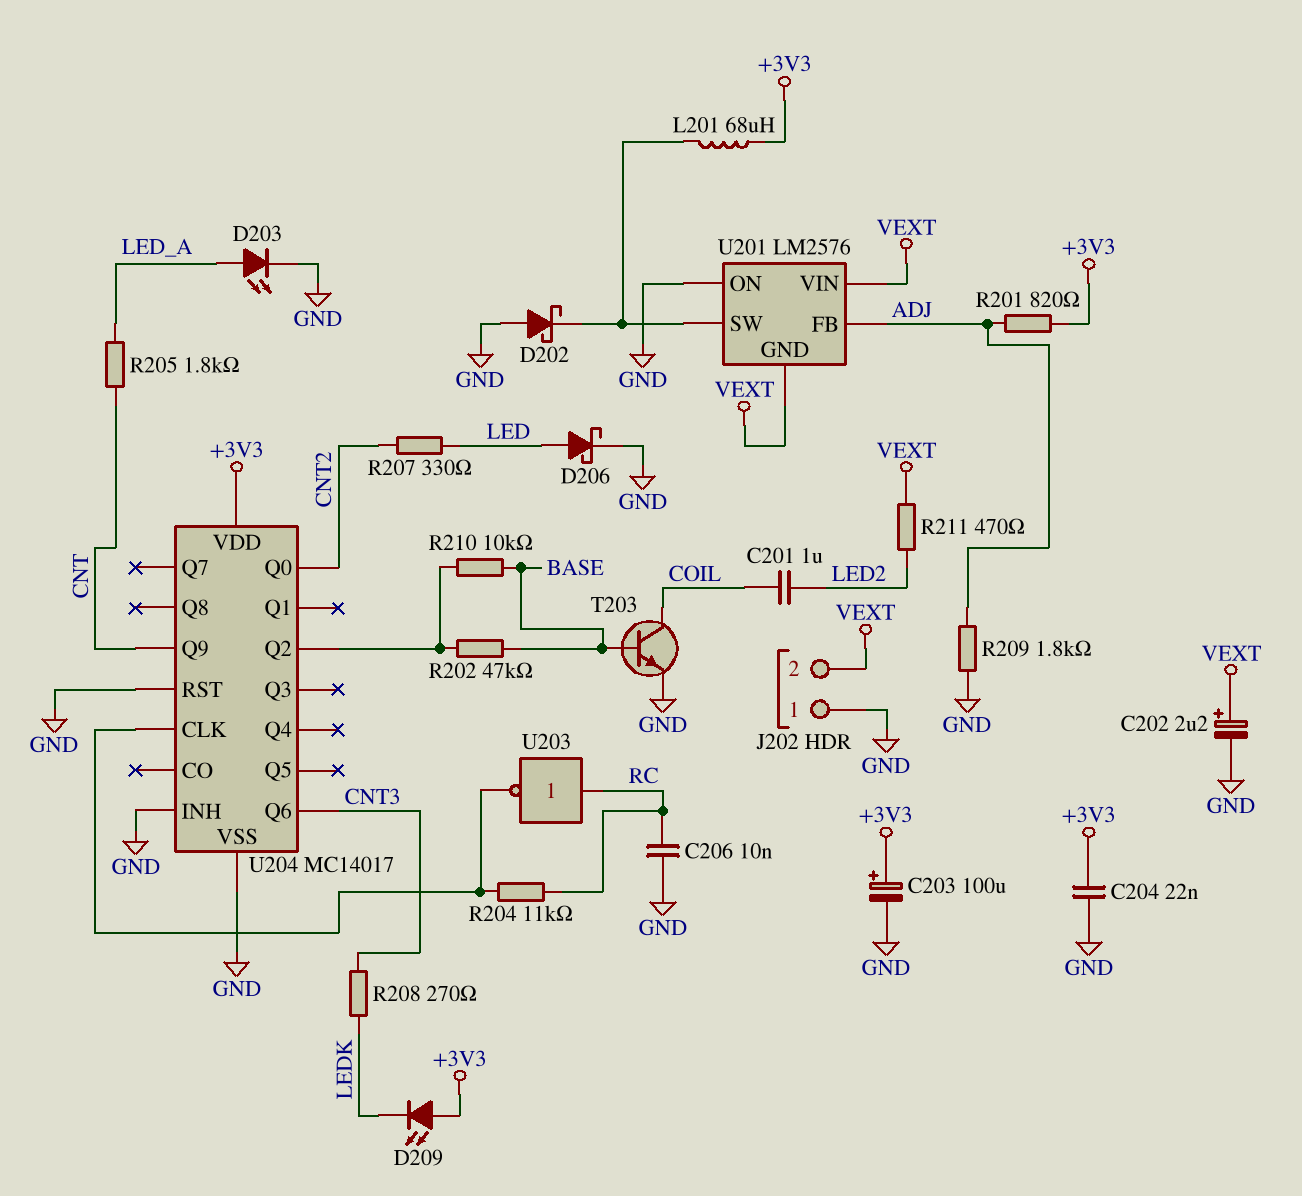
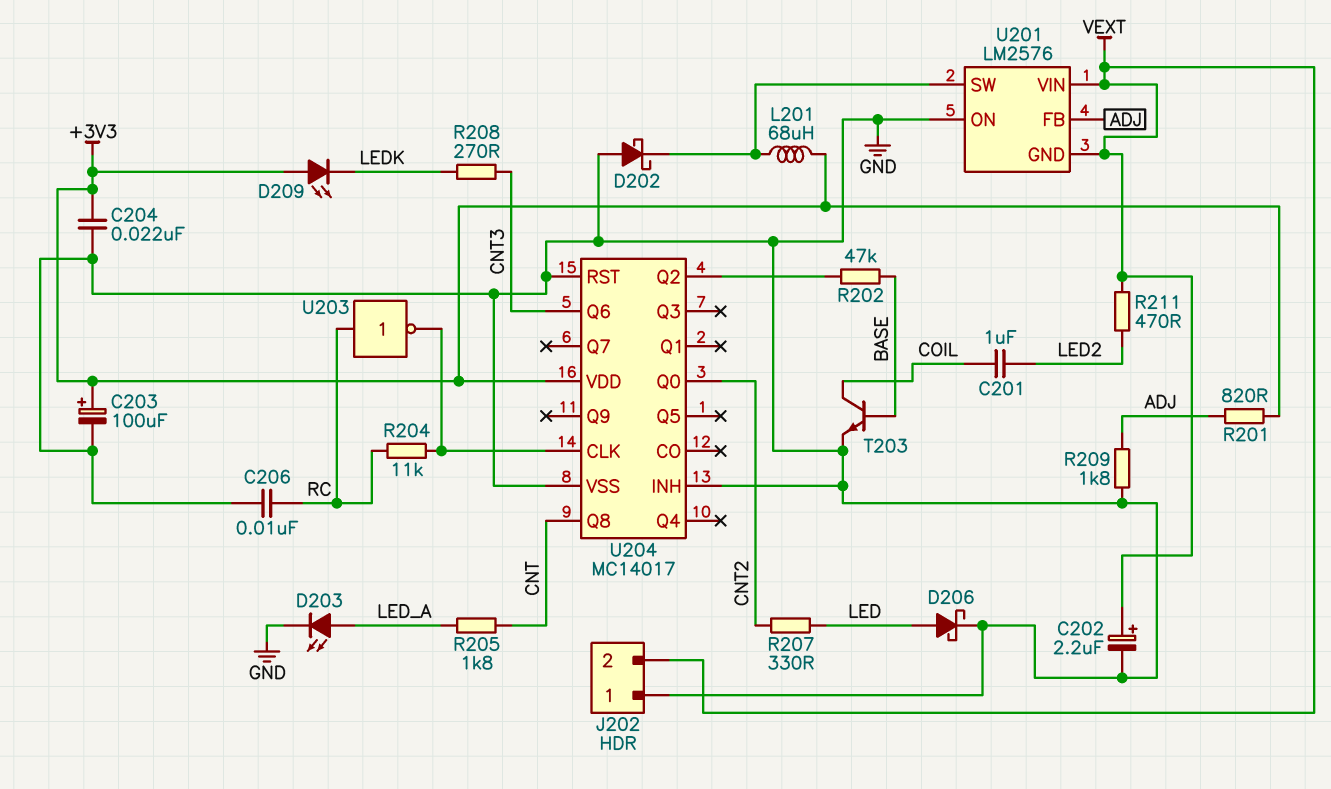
R210: 10k (BASE, U204/Q2) -> none
U204 pin Q8: none -> CNT
U204 pin Q9: CNT -> none

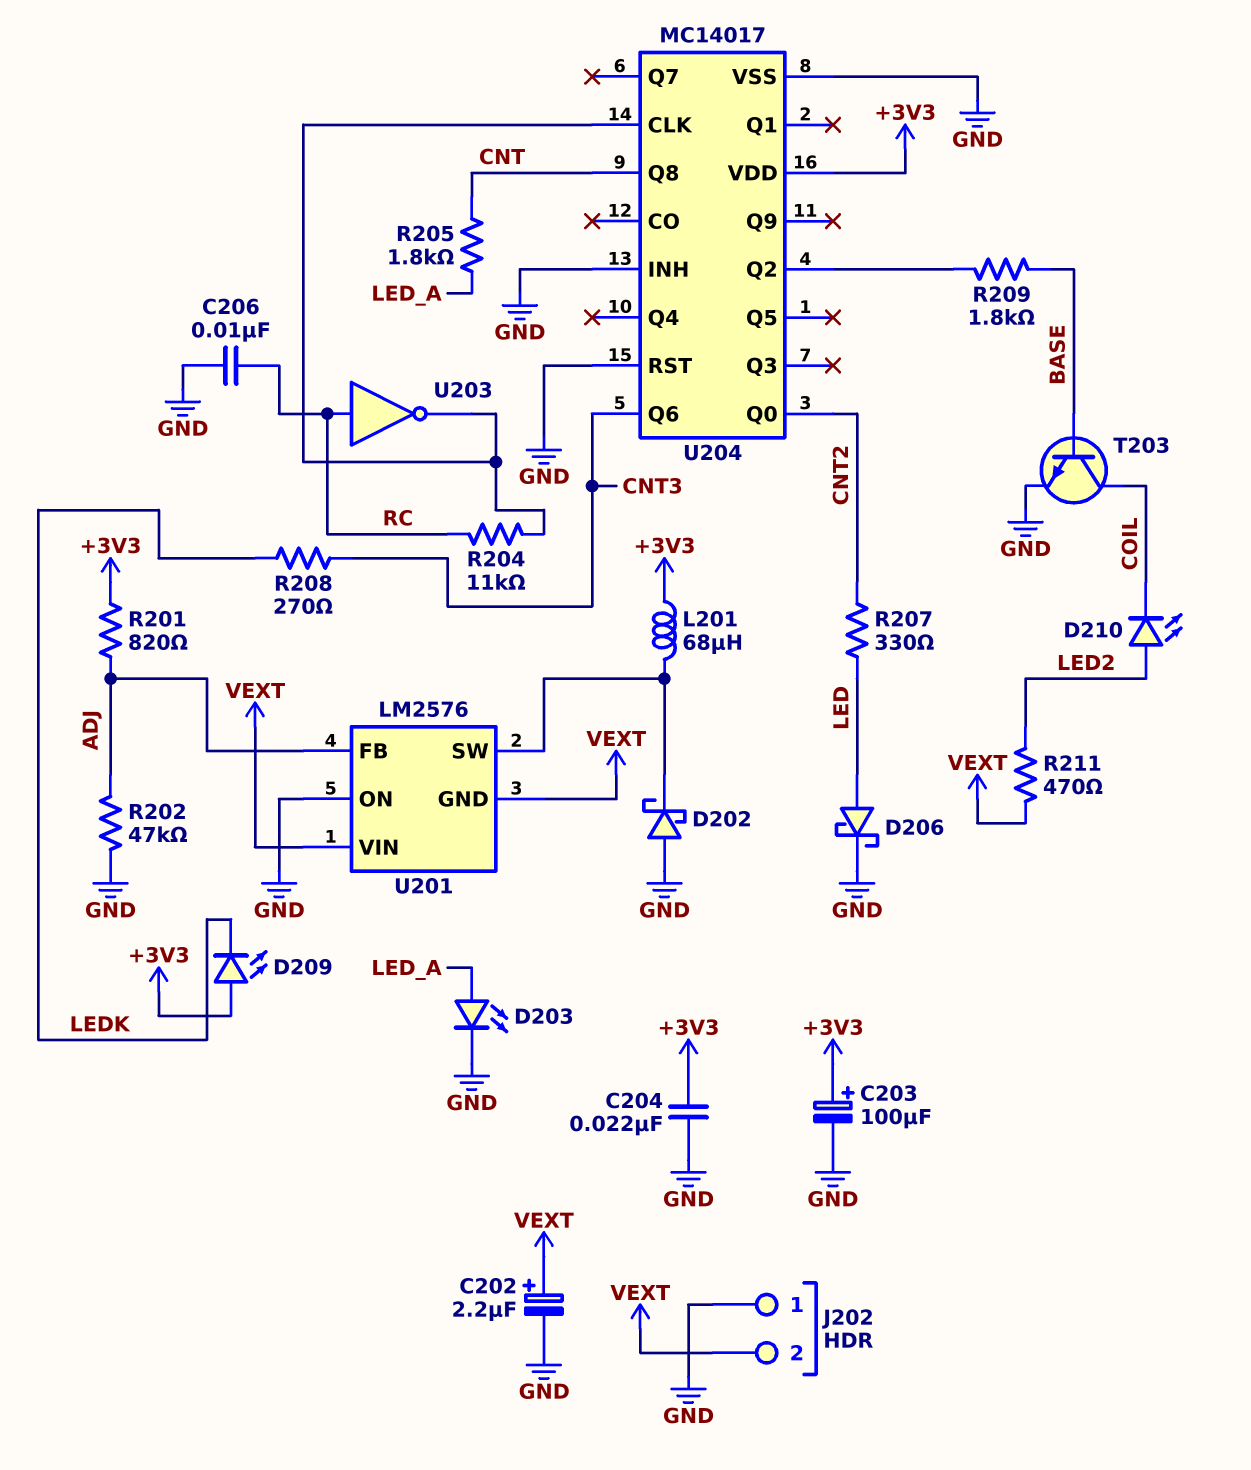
C201: 1uF (COIL, LED2) -> none
D210: none -> LED (A LED2, K COIL)
R202: 47k (BASE, U204/Q2) -> 47k (ADJ, GND)
R209: 1.8k (ADJ, GND) -> 1.8k (BASE, U204/Q2)

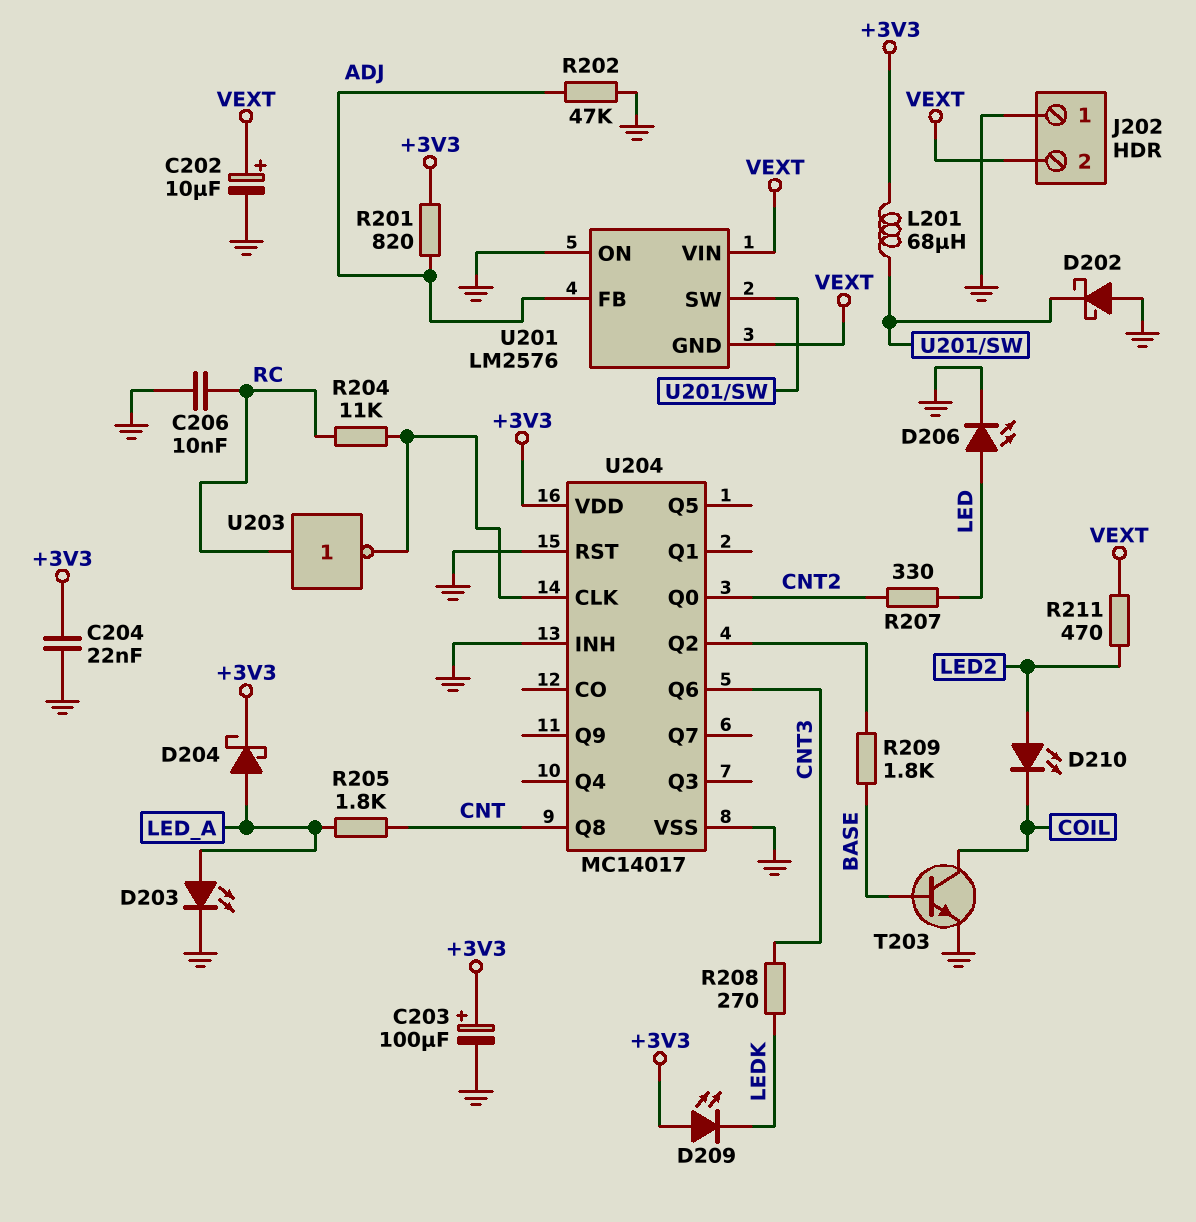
C202: 2.2uF (plus VEXT, minus GND) -> 10uF (plus VEXT, minus GND)
D204: none -> schottky (A LED_A, K +3V3)
D206: schottky (A LED, K GND) -> LED (A LED, K GND)

